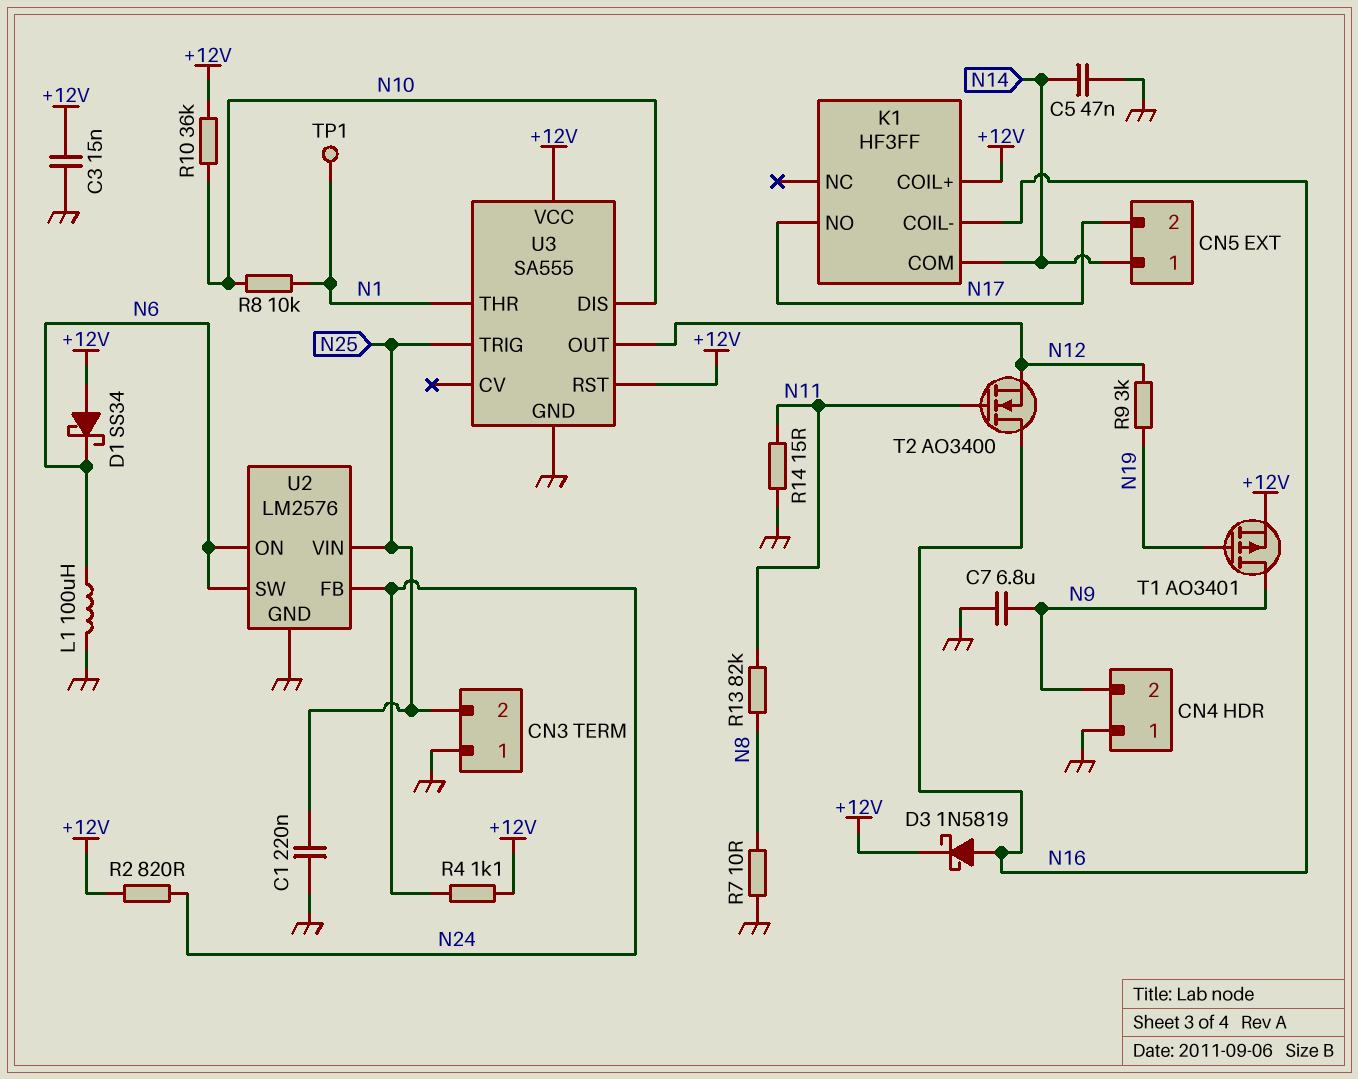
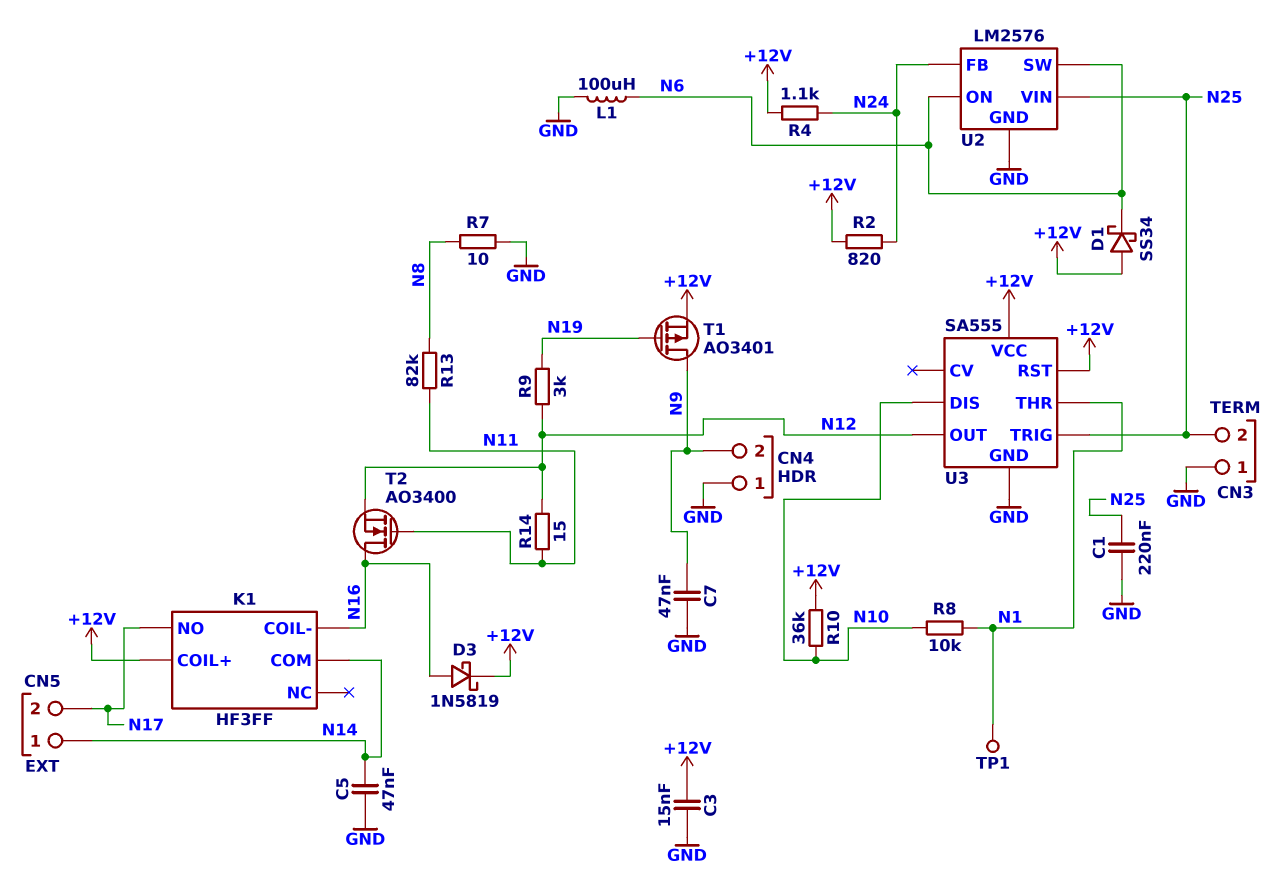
C7: 6.8uF (GND, N9) -> 47nF (GND, N9)
R14: 15 (GND, N11) -> 15 (N11, N12)

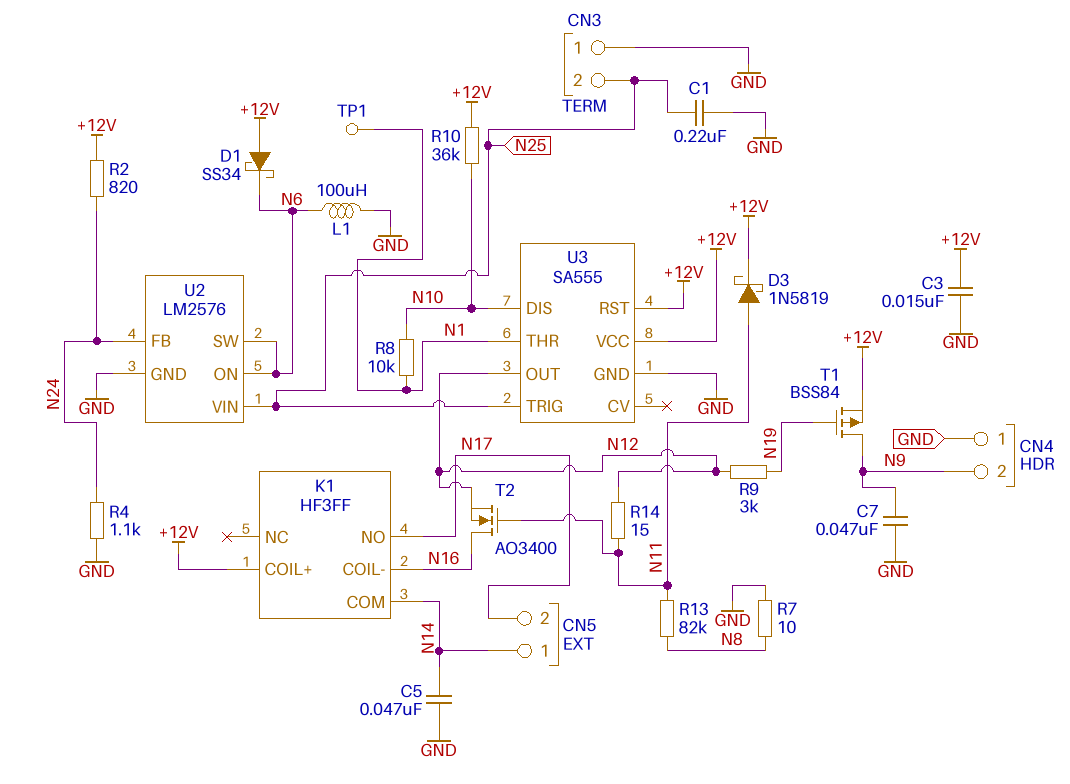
D3: schottky 1N5819 (A N16, K +12V) -> schottky 1N5819 (A N11, K +12V)
R4: 1.1k (+12V, N24) -> 1.1k (GND, N24)
T1: PMOS AO3401 (G N19, D N9, S +12V) -> PMOS BSS84 (G N19, D N9, S +12V)

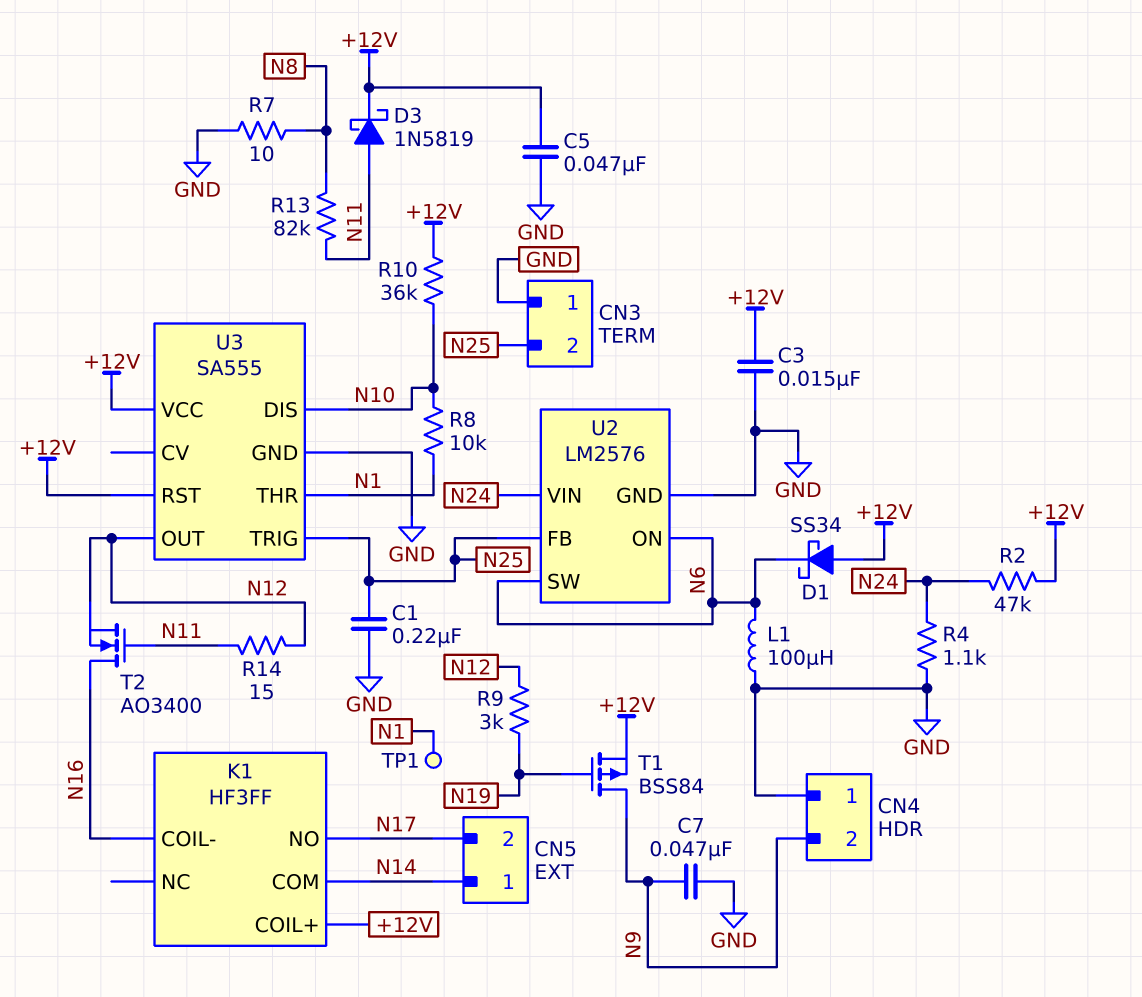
C5: 47nF (GND, N14) -> 47nF (+12V, GND)
R2: 820 (+12V, N24) -> 47k (+12V, N24)
U2 pin FB: N24 -> N25
U2 pin VIN: N25 -> N24

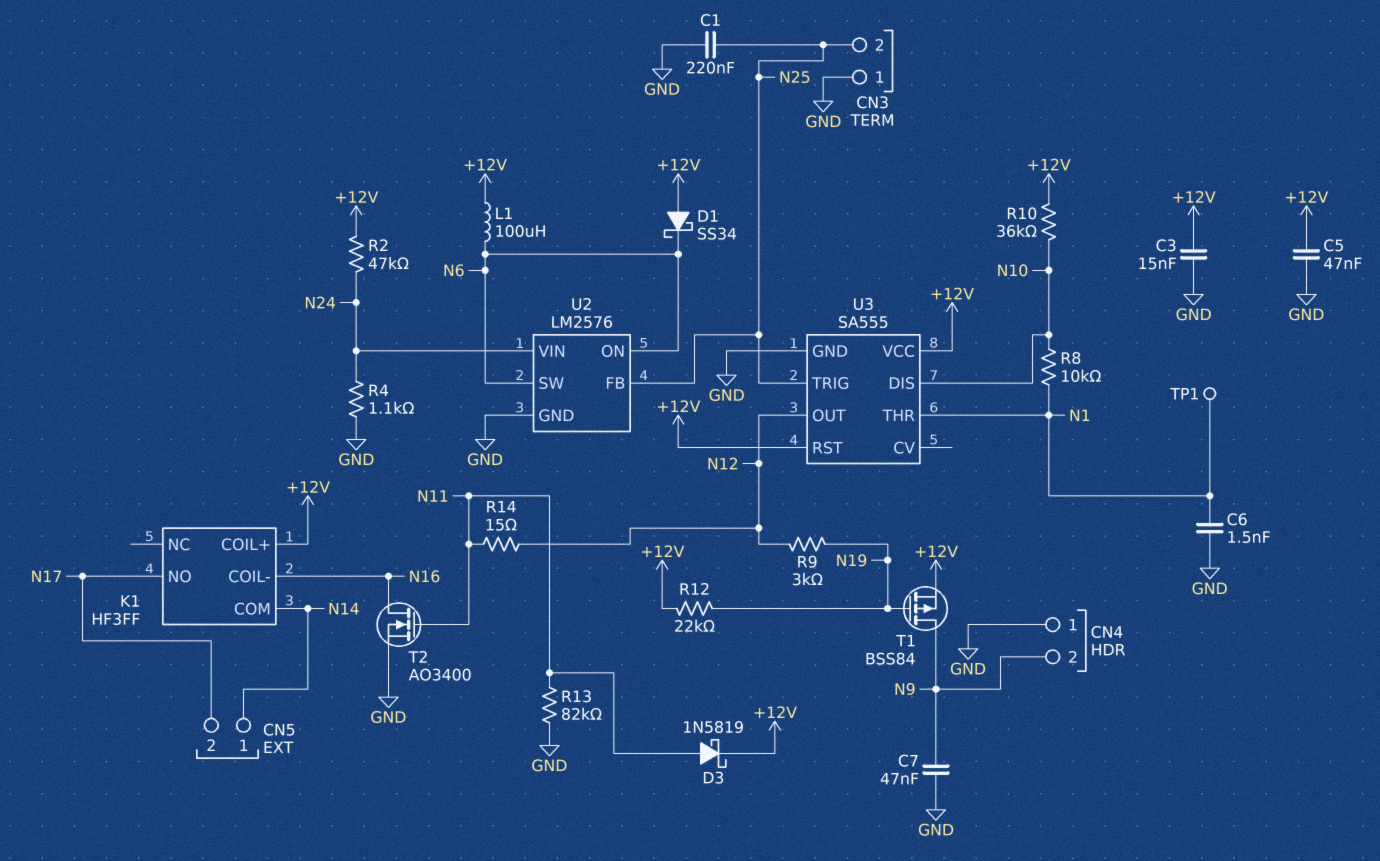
C6: none -> 1.5nF (GND, N1)
L1: 100uH (GND, N6) -> 100uH (+12V, N6)
R7: 10 (GND, N8) -> none
R12: none -> 22k (+12V, N19)
R13: 82k (N8, N11) -> 82k (GND, N11)
T2: NMOS AO3400 (G N11, D N16, S N12) -> NMOS AO3400 (G N11, D N16, S GND)

